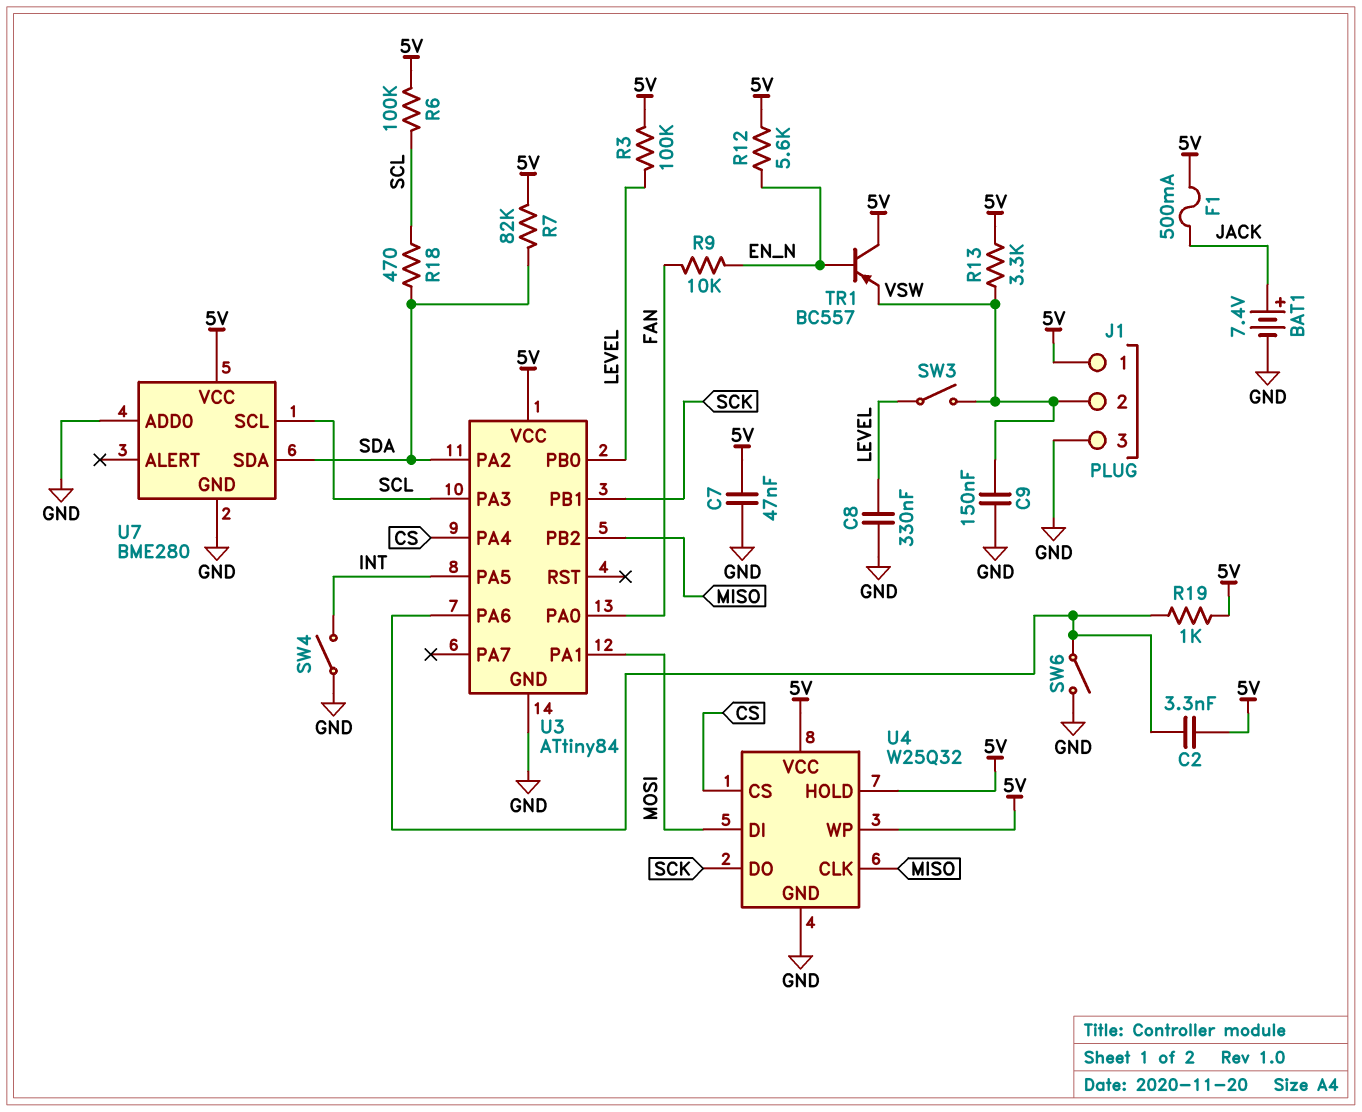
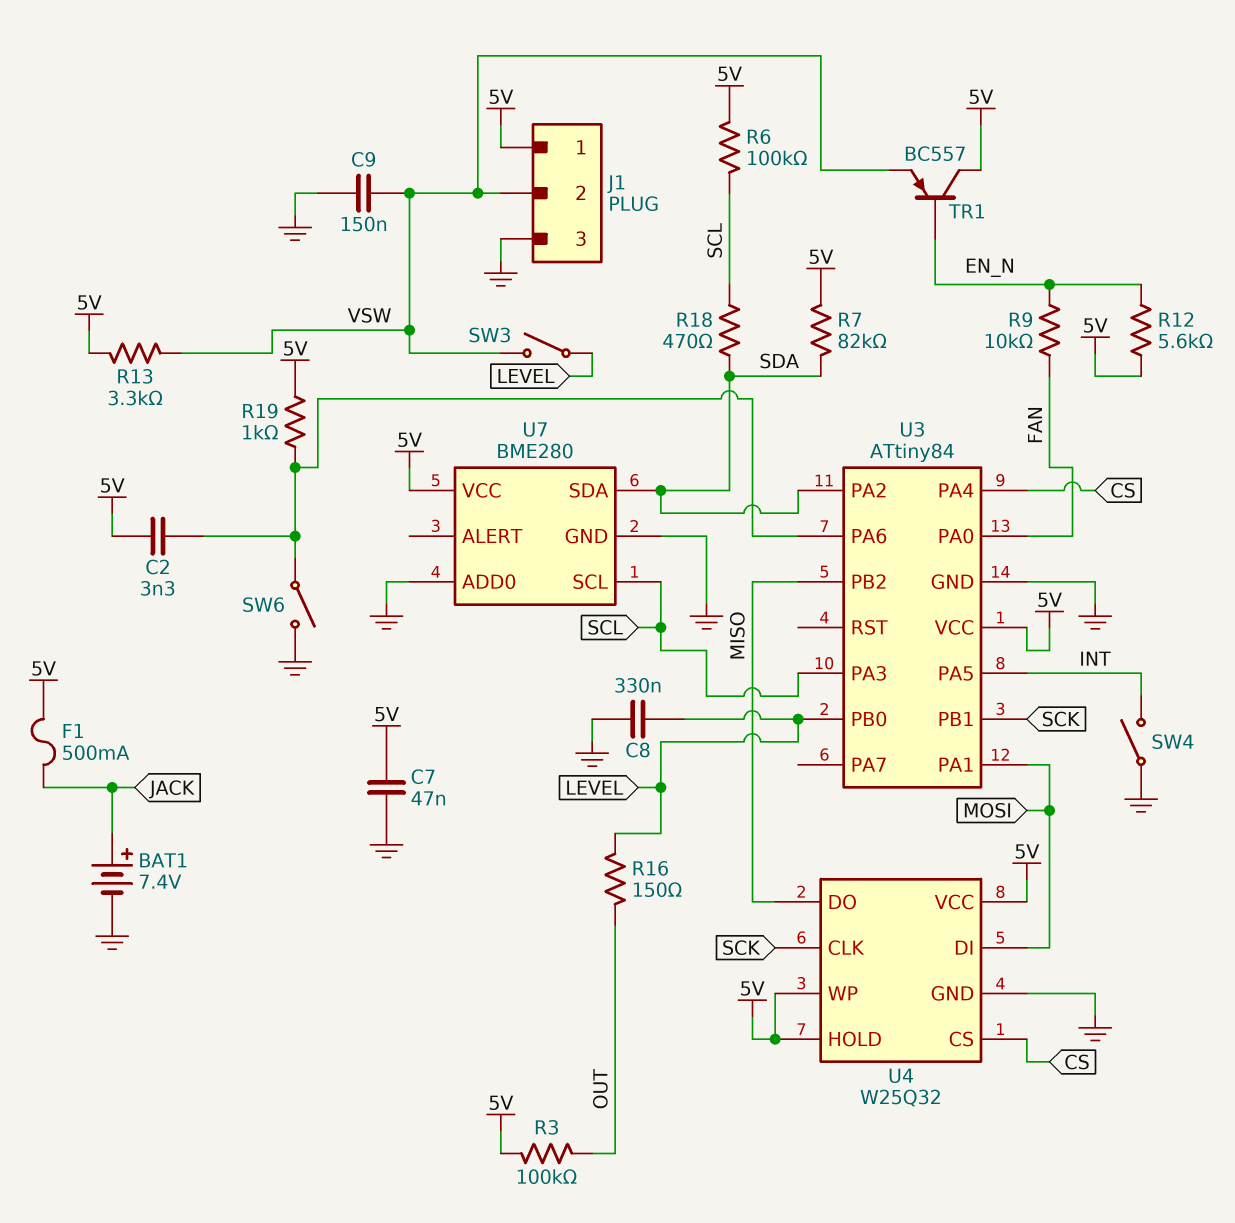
R3: 100k (5V, LEVEL) -> 100k (5V, OUT)
R16: none -> 150 (LEVEL, OUT)
U4 pin CLK: MISO -> SCK
U4 pin DO: SCK -> MISO

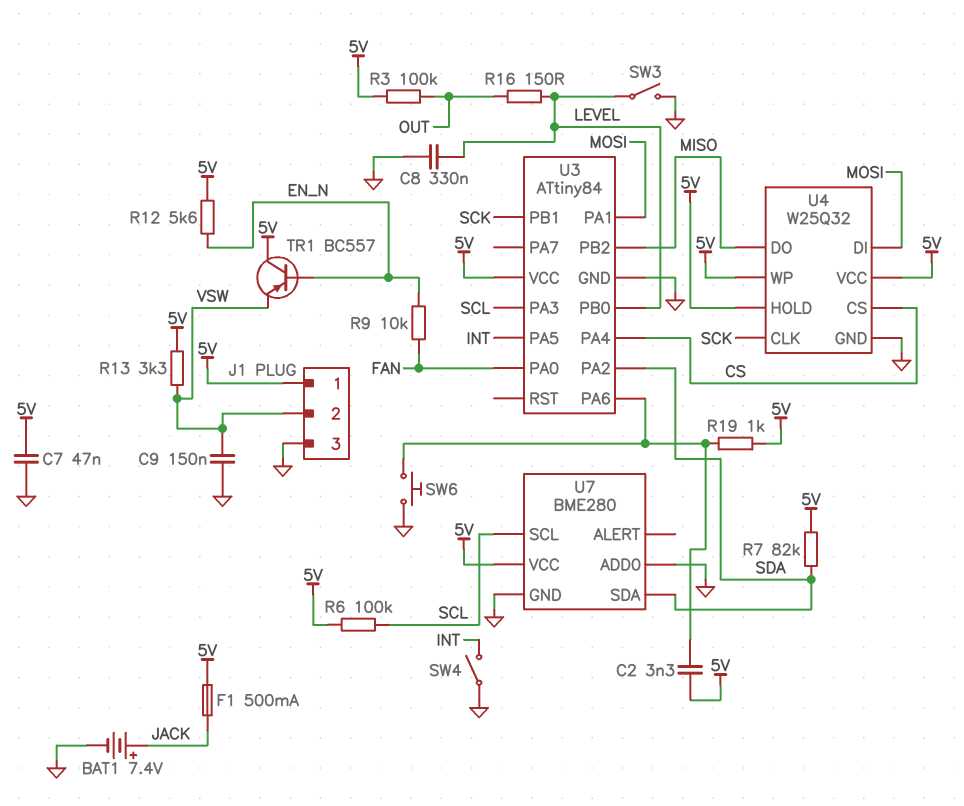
R18: 470 (SCL, SDA) -> none
SW3: switch (LEVEL, VSW) -> switch (GND, LEVEL)
SW6: switch (GND, U3/PA6) -> button (GND, U3/PA6)

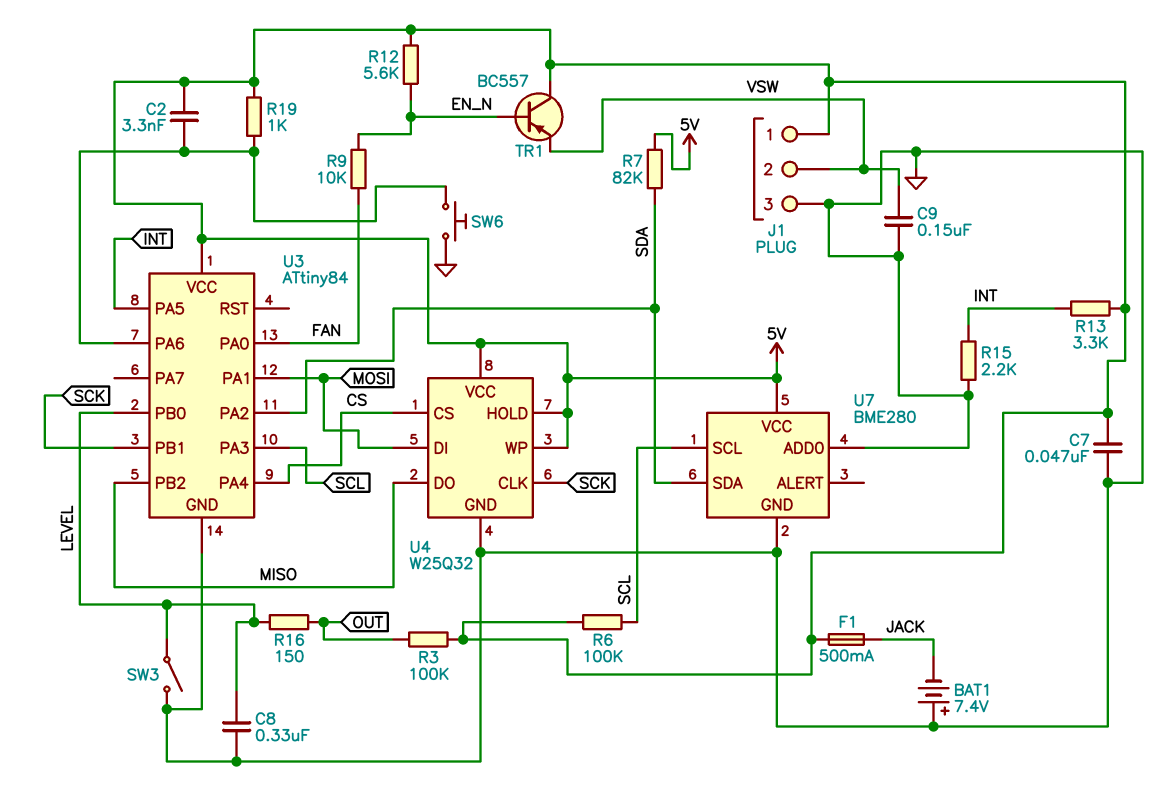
BAT1: 7.4V (plus JACK, minus GND) -> 7.4V (plus GND, minus JACK)
R13: 3.3k (5V, VSW) -> 3.3k (5V, INT)
R15: none -> 2.2k (GND, INT)
SW4: switch (GND, INT) -> none

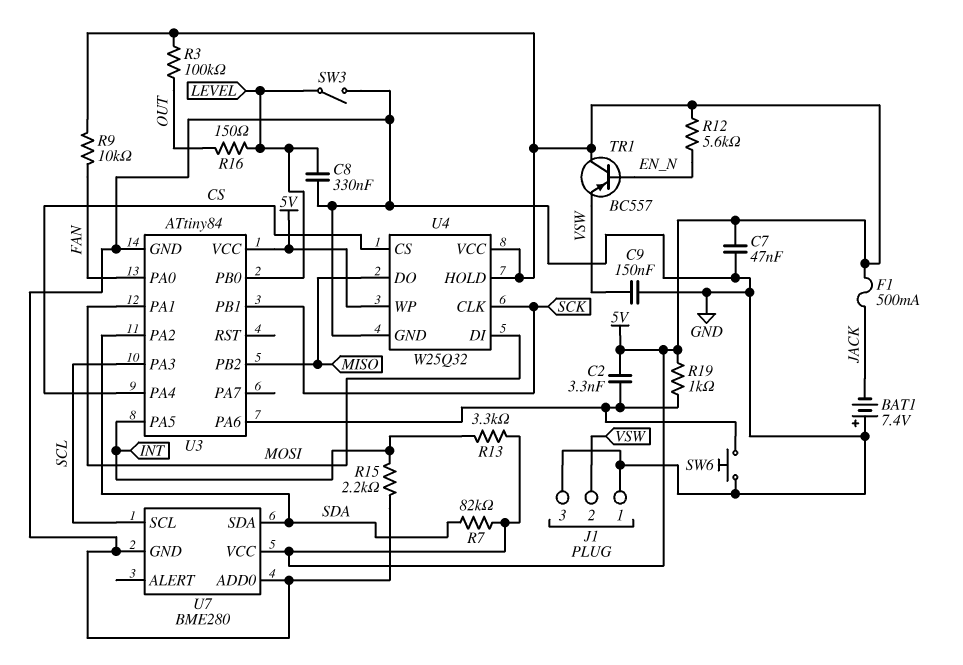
J1 pin 1: 5V -> GND
R6: 100k (5V, SCL) -> none
R9: 10k (EN_N, FAN) -> 10k (5V, FAN)

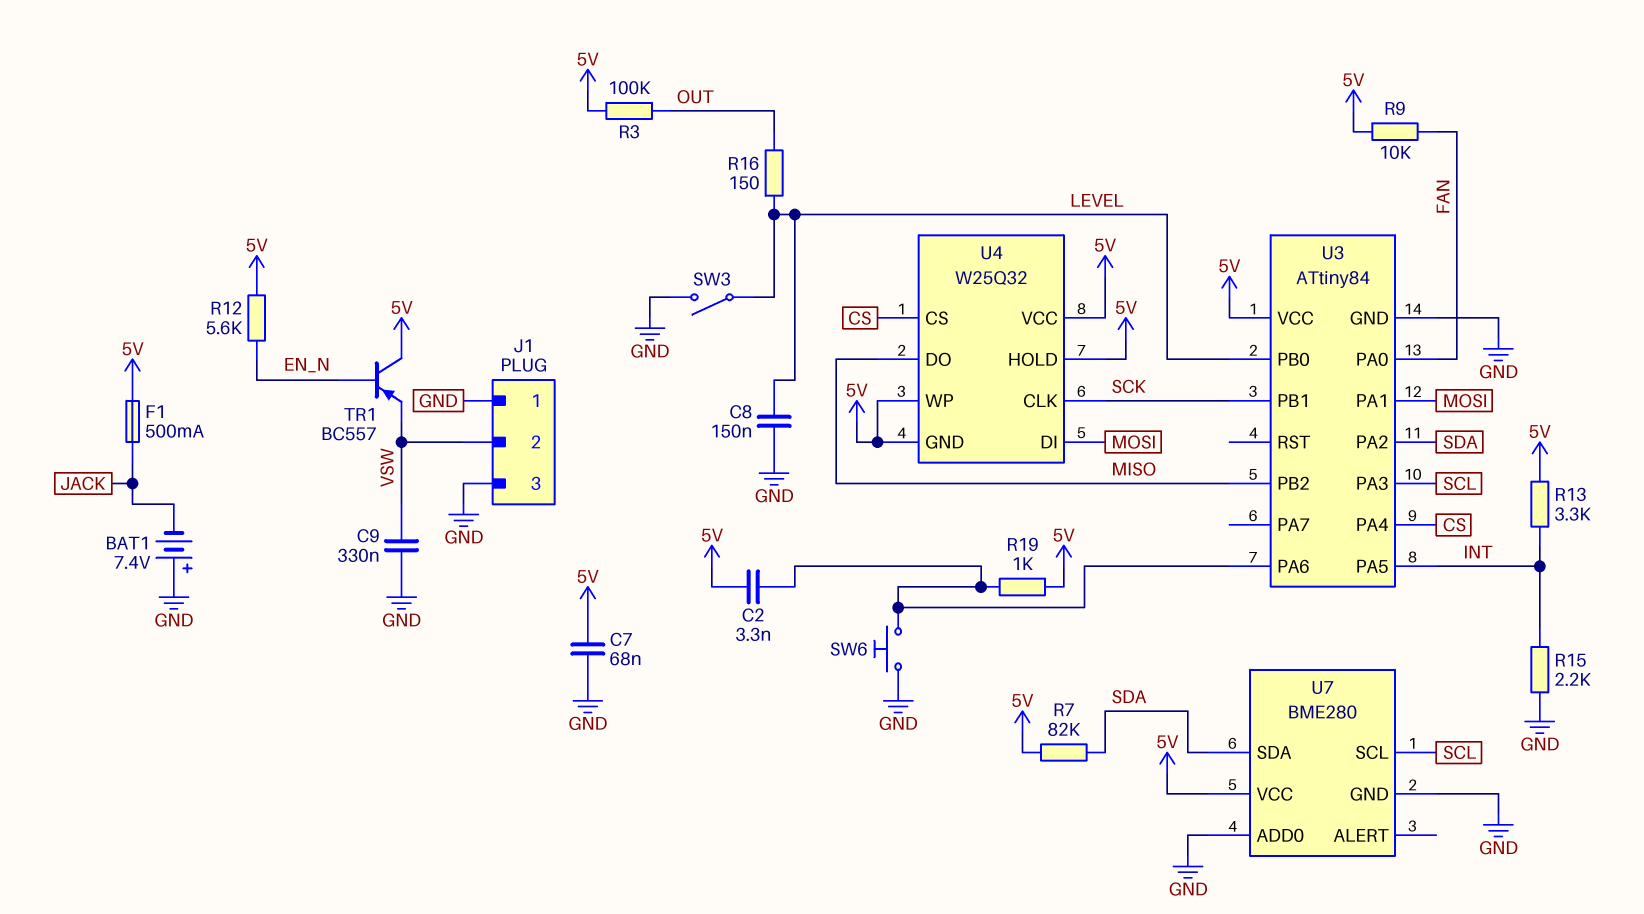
C7: 47nF (5V, GND) -> 68nF (5V, GND)
C8: 330nF (GND, LEVEL) -> 150nF (GND, LEVEL)
C9: 150nF (GND, VSW) -> 330nF (GND, VSW)
U4 pin GND: GND -> 5V

